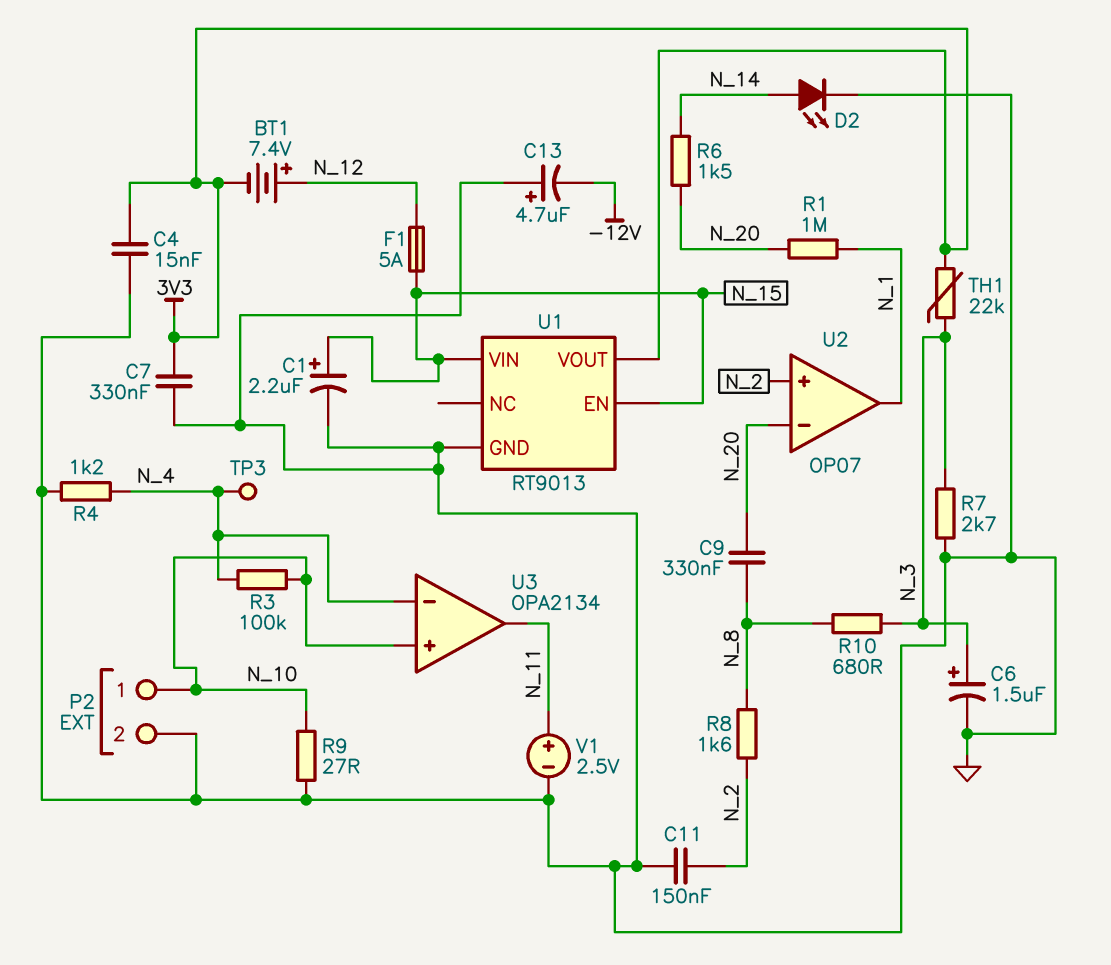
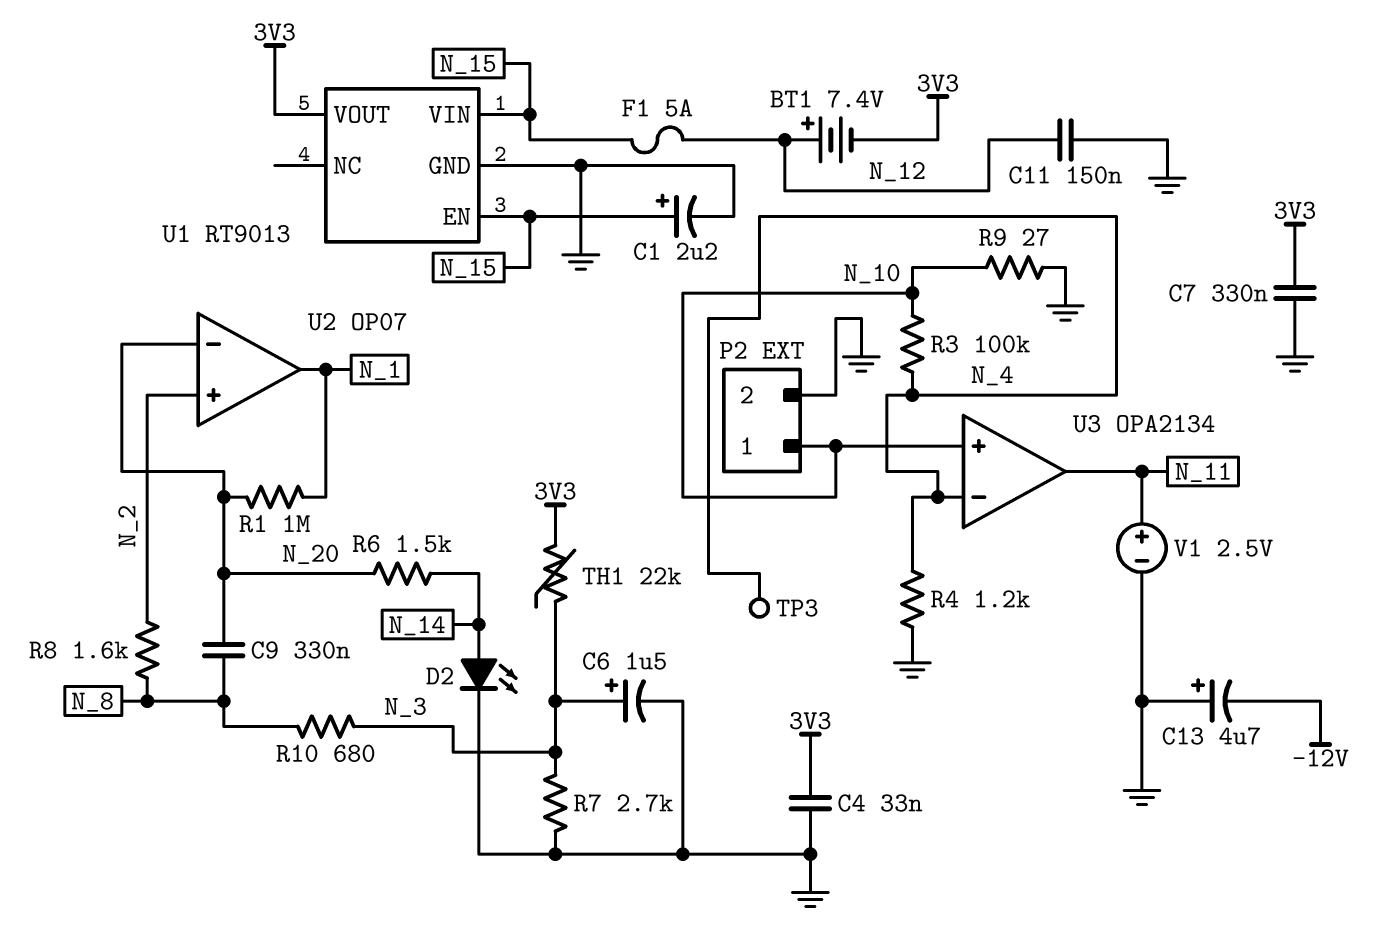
C4: 15nF (3V3, GND) -> 33nF (3V3, GND)
C11: 150nF (GND, N_2) -> 150nF (GND, N_12)

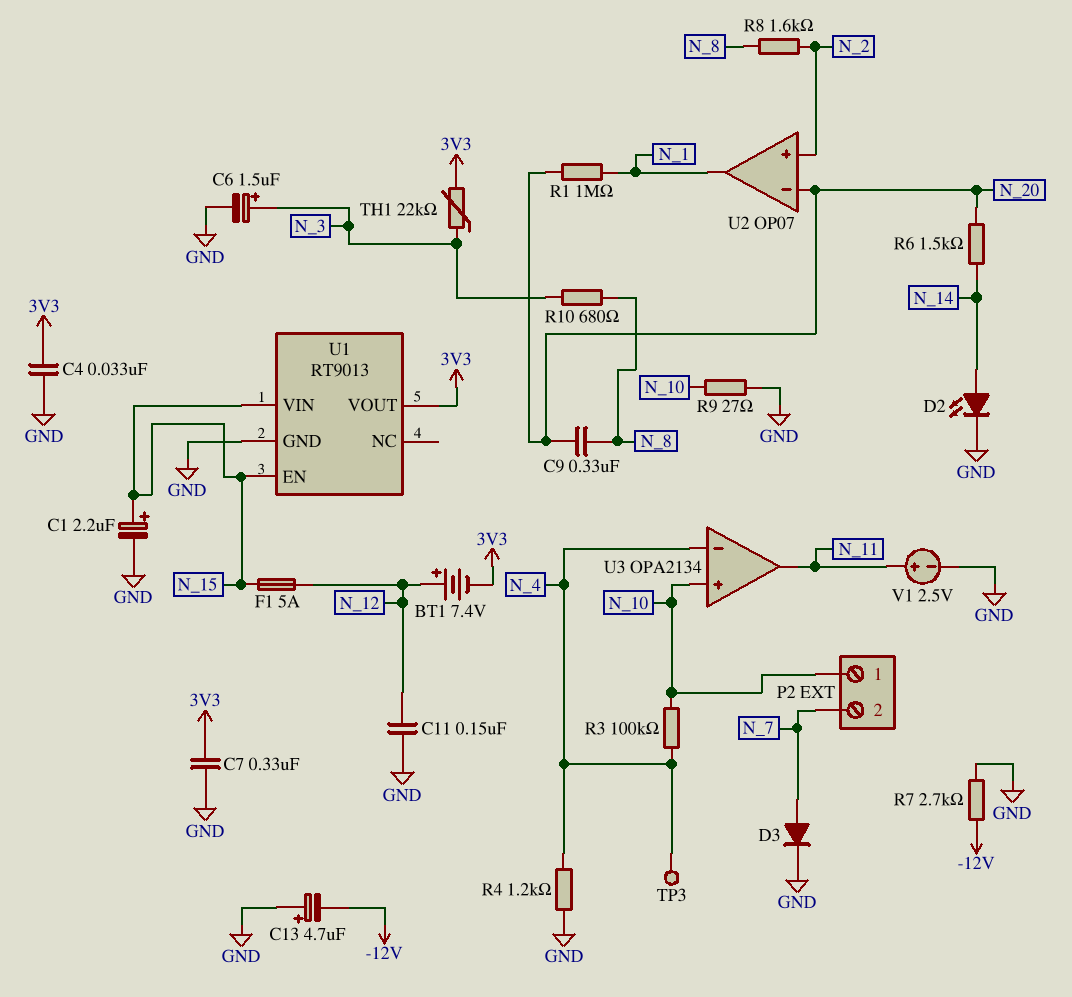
D3: none -> diode (A N_7, K GND)
P2 pin 2: GND -> N_7
R7: 2.7k (GND, N_3) -> 2.7k (-12V, GND)

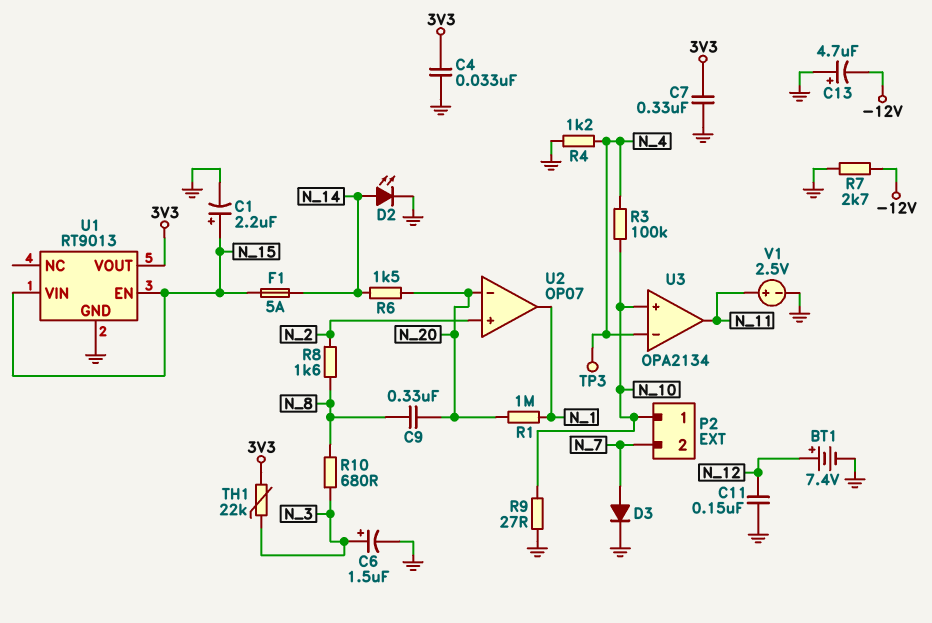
BT1: 7.4V (plus N_12, minus 3V3) -> 7.4V (plus N_12, minus GND)
F1: 5A (N_12, N_15) -> 5A (N_14, N_15)

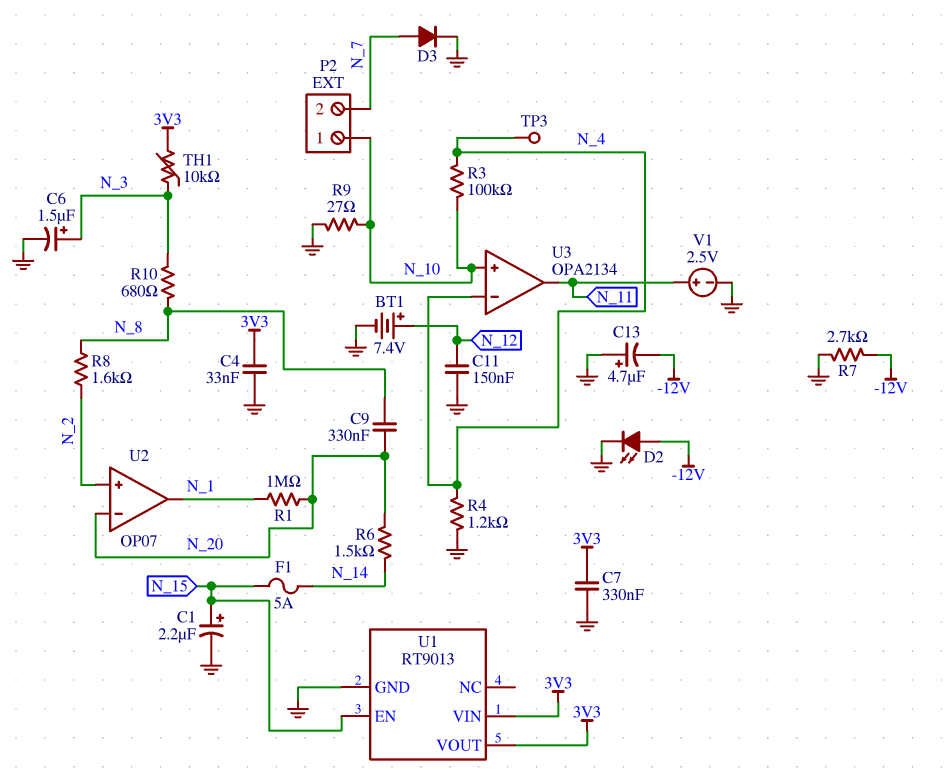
D2: LED (A N_14, K GND) -> LED (A -12V, K GND)
TH1: 22k (3V3, N_3) -> 10k (3V3, N_3)
U1 pin VIN: N_15 -> 3V3

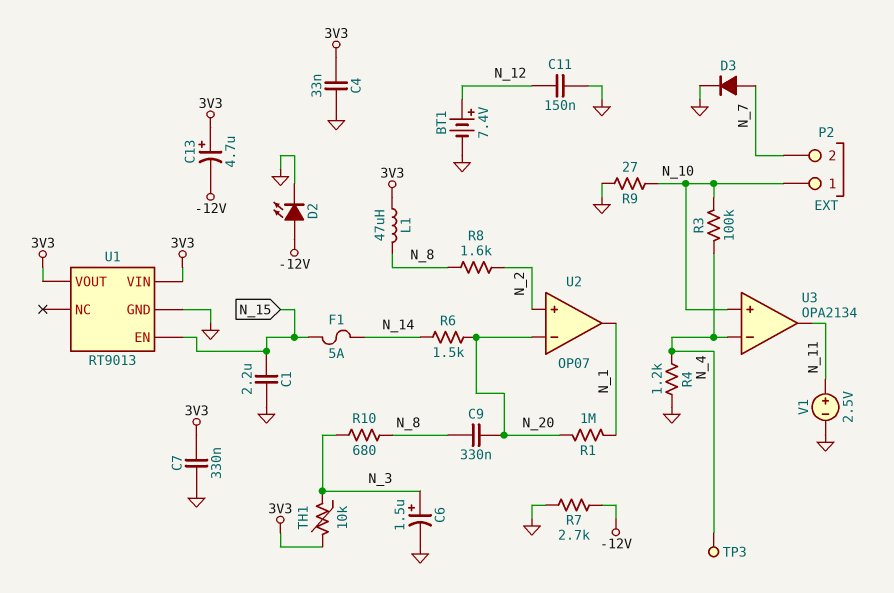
C1: 2.2uF (plus N_15, minus GND) -> 2.2uF (GND, N_15)
C13: 4.7uF (plus GND, minus -12V) -> 4.7uF (plus 3V3, minus -12V)
L1: none -> 47uH (3V3, N_8)

